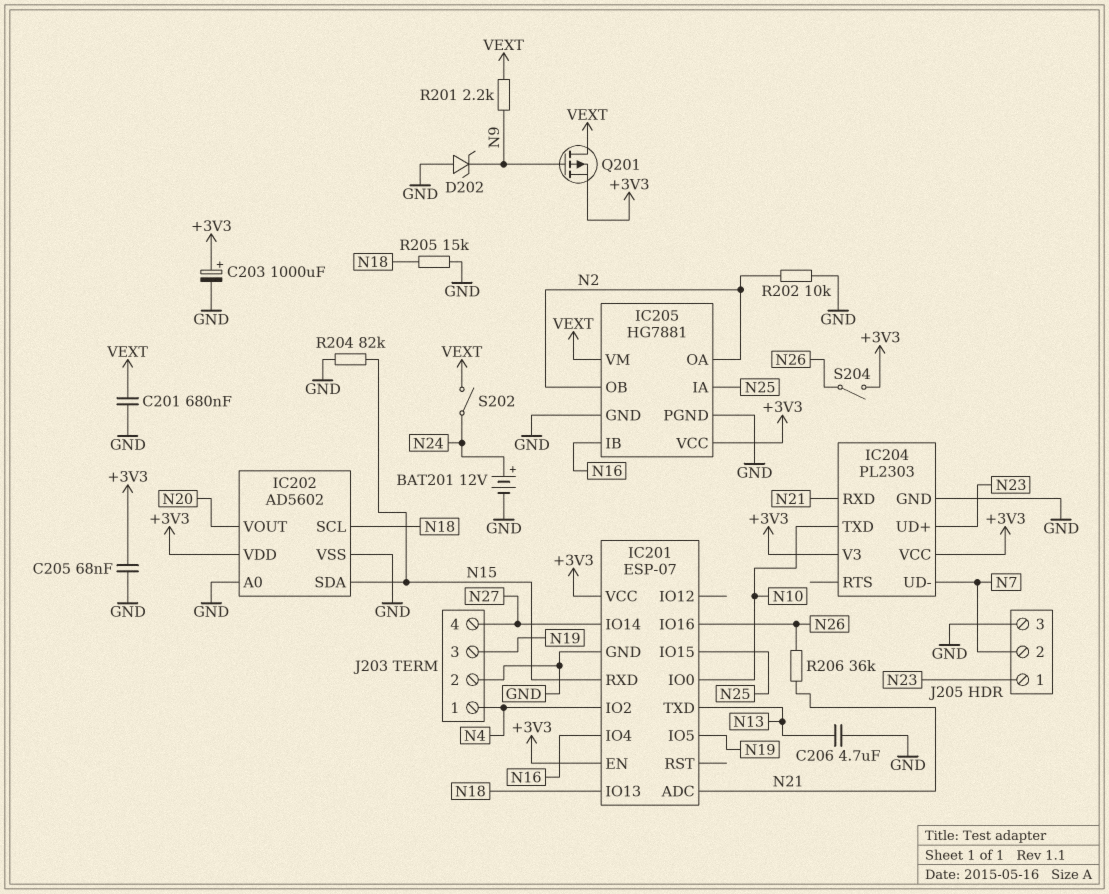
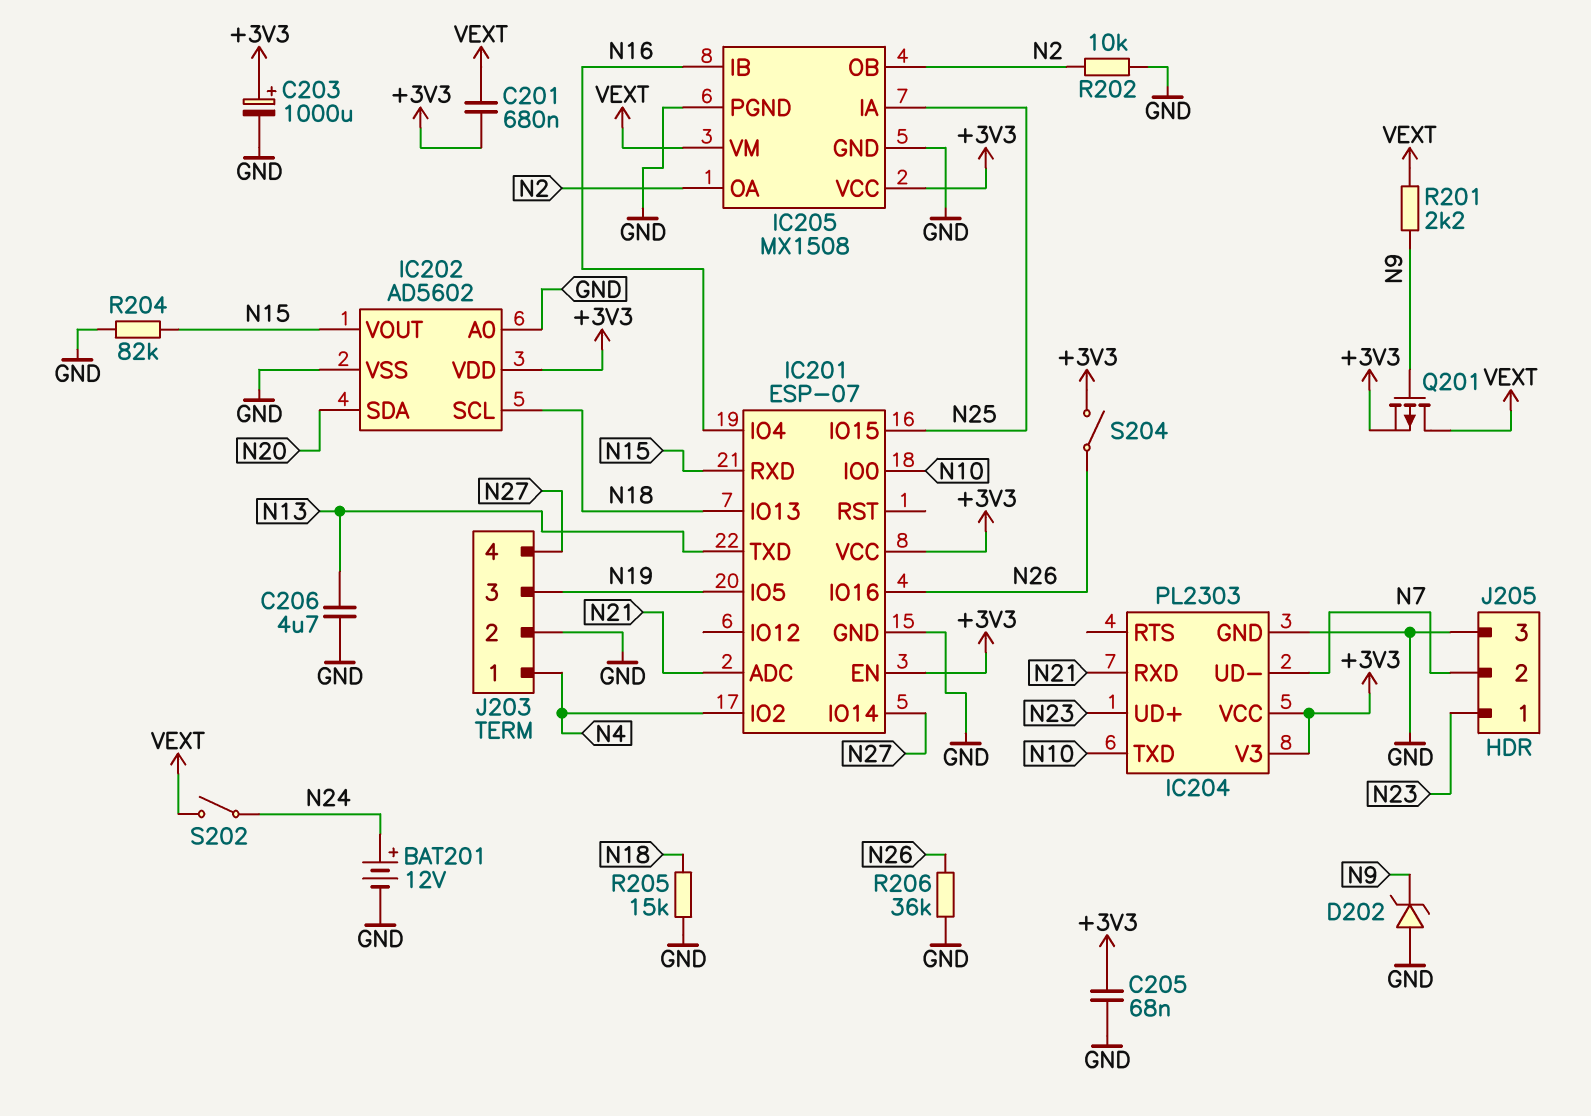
C201: 680nF (GND, VEXT) -> 680nF (+3V3, VEXT)
IC202 pin SDA: N15 -> N20
IC202 pin VOUT: N20 -> N15
IC205: HG7881 -> MX1508
R206: 36k (N21, N26) -> 36k (GND, N26)

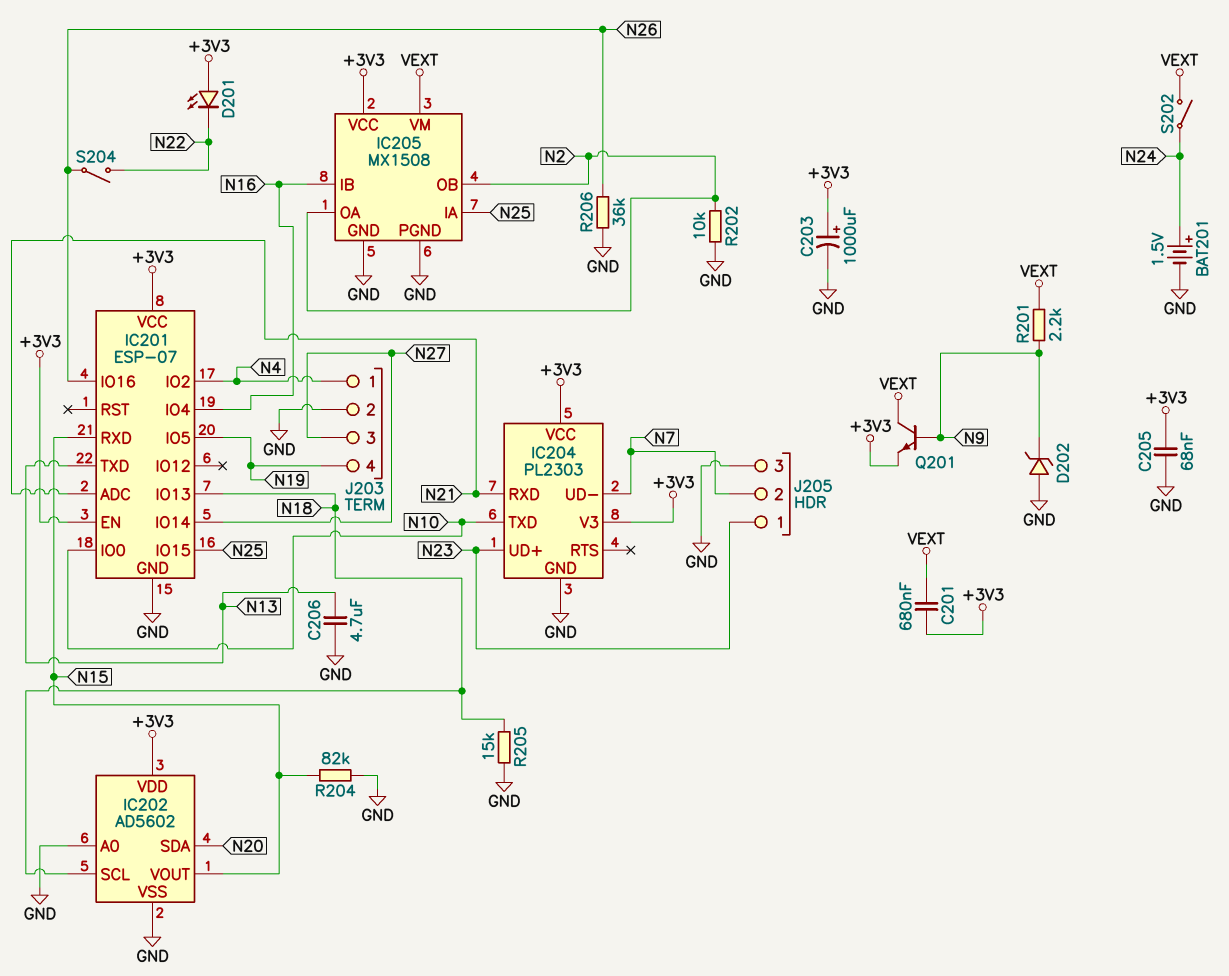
BAT201: 12V (plus N24, minus GND) -> 1.5V (plus N24, minus GND)
D201: none -> LED (A +3V3, K N22)
J203 pin 3: N19 -> N27
J203 pin 4: N27 -> N19
Q201: PMOS (G N9, D VEXT, S +3V3) -> NPN (B N9, C VEXT, E +3V3)
S204: switch (+3V3, N26) -> switch (N22, N26)

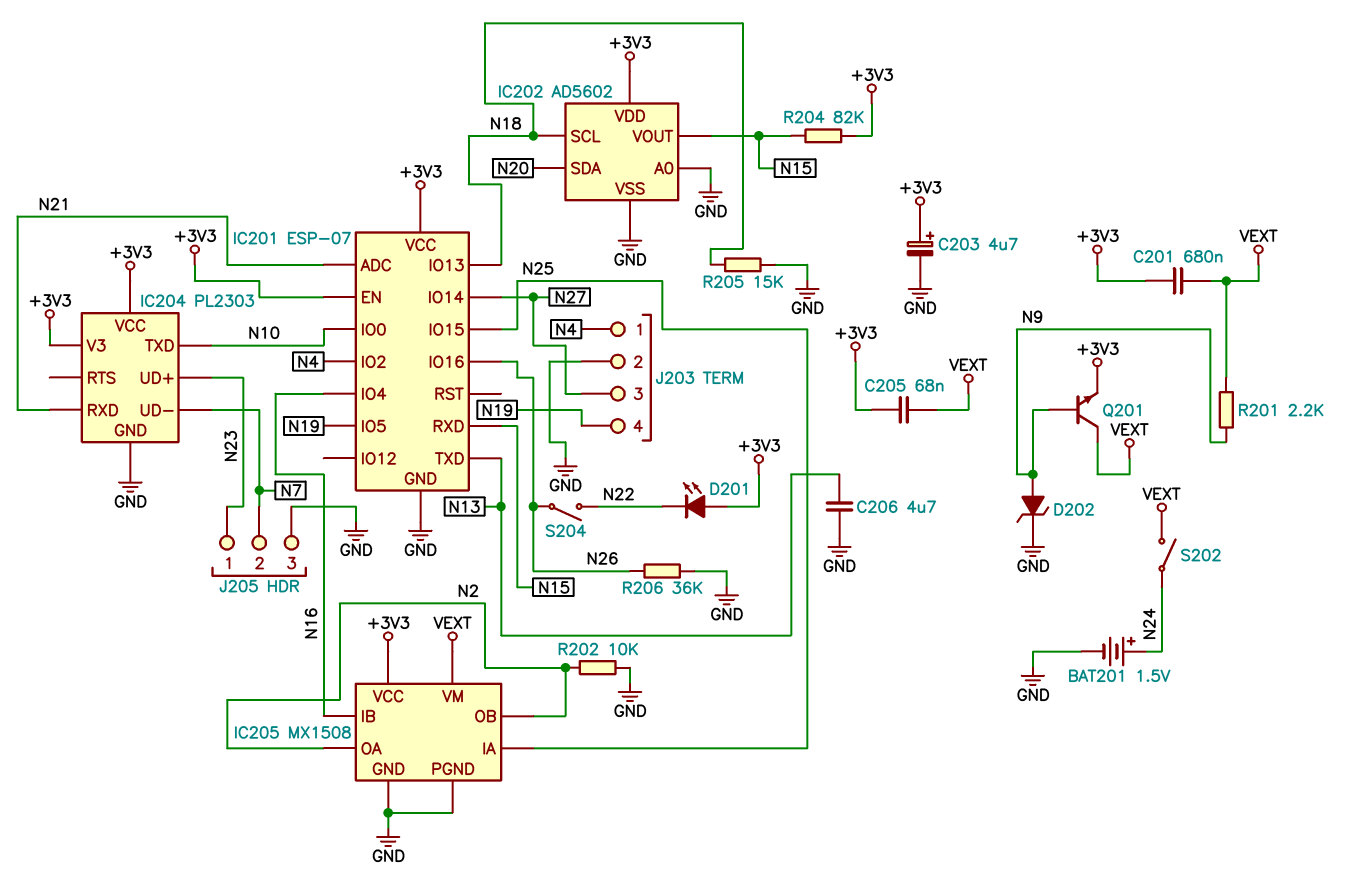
C203: 1000uF (plus +3V3, minus GND) -> 4.7uF (plus +3V3, minus GND)
C205: 68nF (+3V3, GND) -> 68nF (+3V3, VEXT)
D202: zener (A GND, K N9) -> zener (A N9, K GND)
R204: 82k (GND, N15) -> 82k (+3V3, N15)

